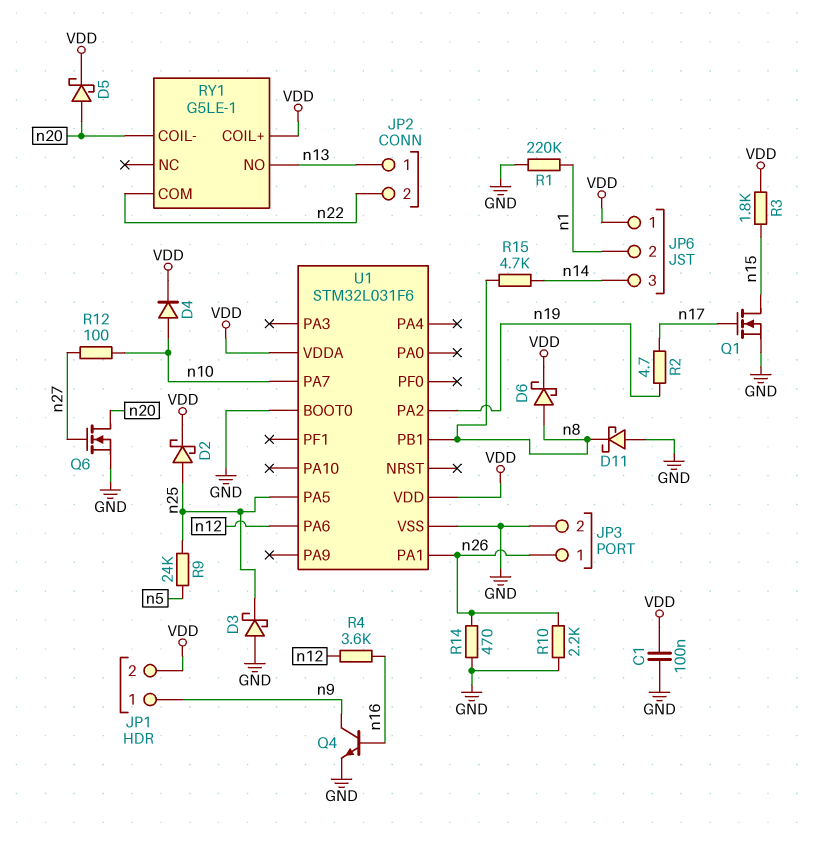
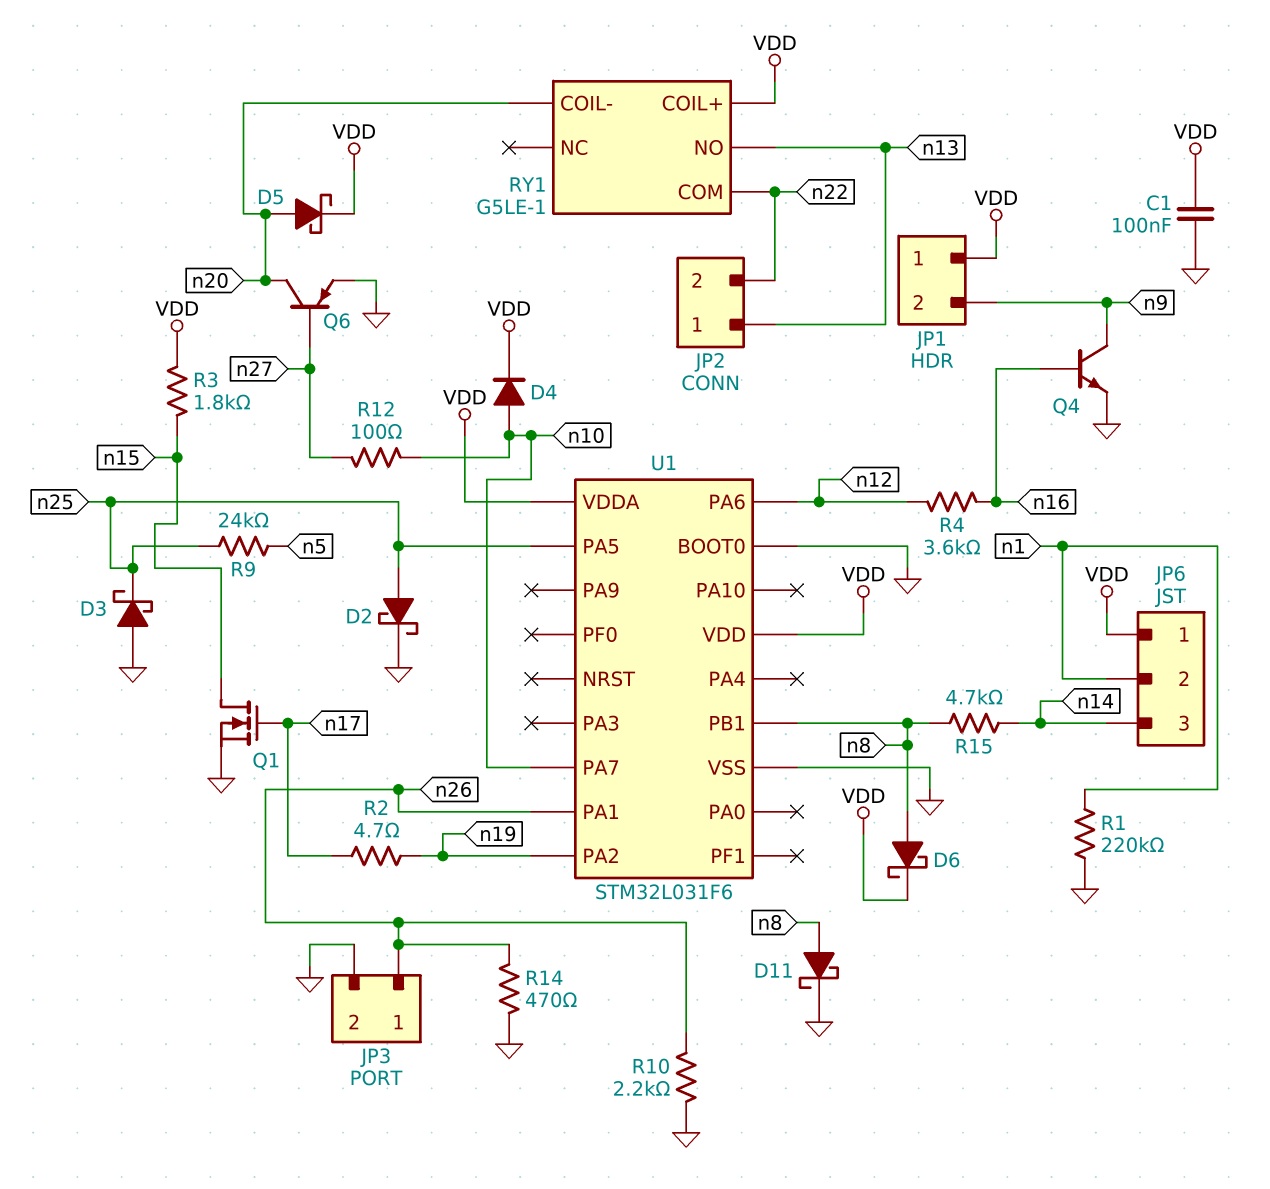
D2: schottky (A n25, K VDD) -> schottky (A n25, K GND)
D11: schottky (A GND, K n8) -> schottky (A n8, K GND)
JP1 pin 1: n9 -> VDD
JP1 pin 2: VDD -> n9
Q6: NMOS (G n27, D n20, S GND) -> PNP (B n27, C n20, E GND)

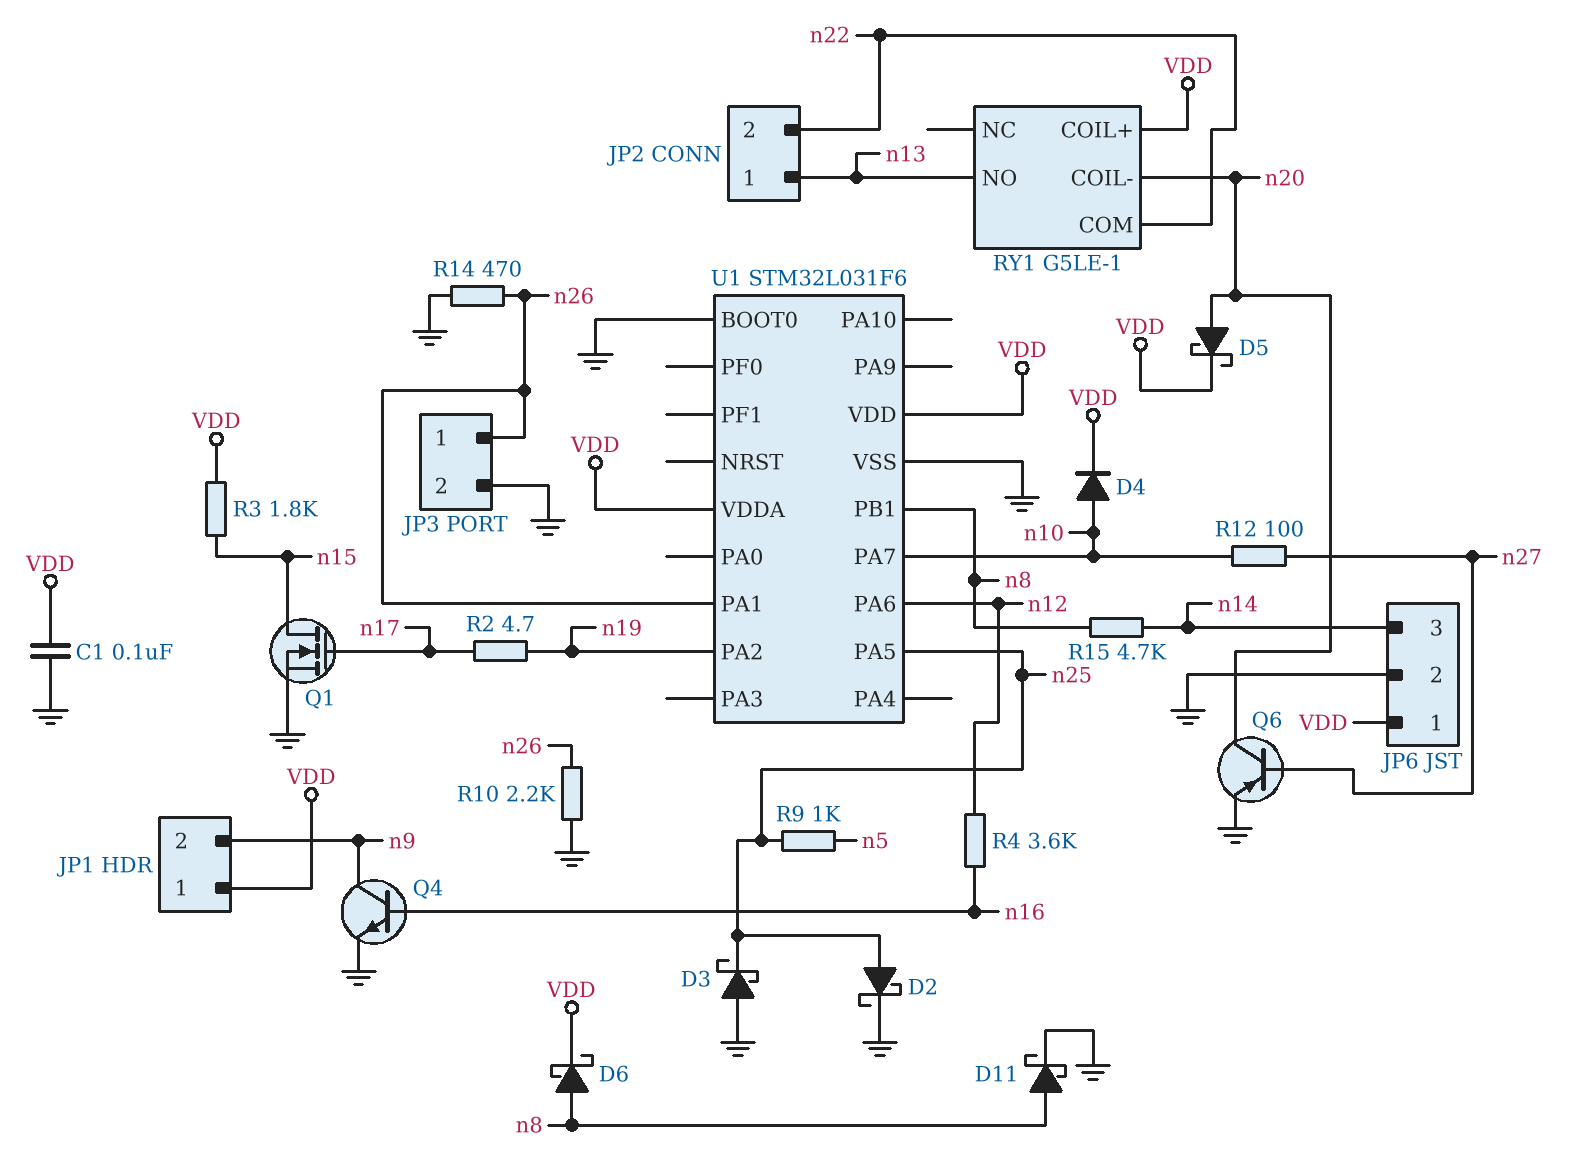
JP6 pin 2: n1 -> GND
R1: 220k (GND, n1) -> none
R9: 24k (n5, n25) -> 1k (n5, n25)

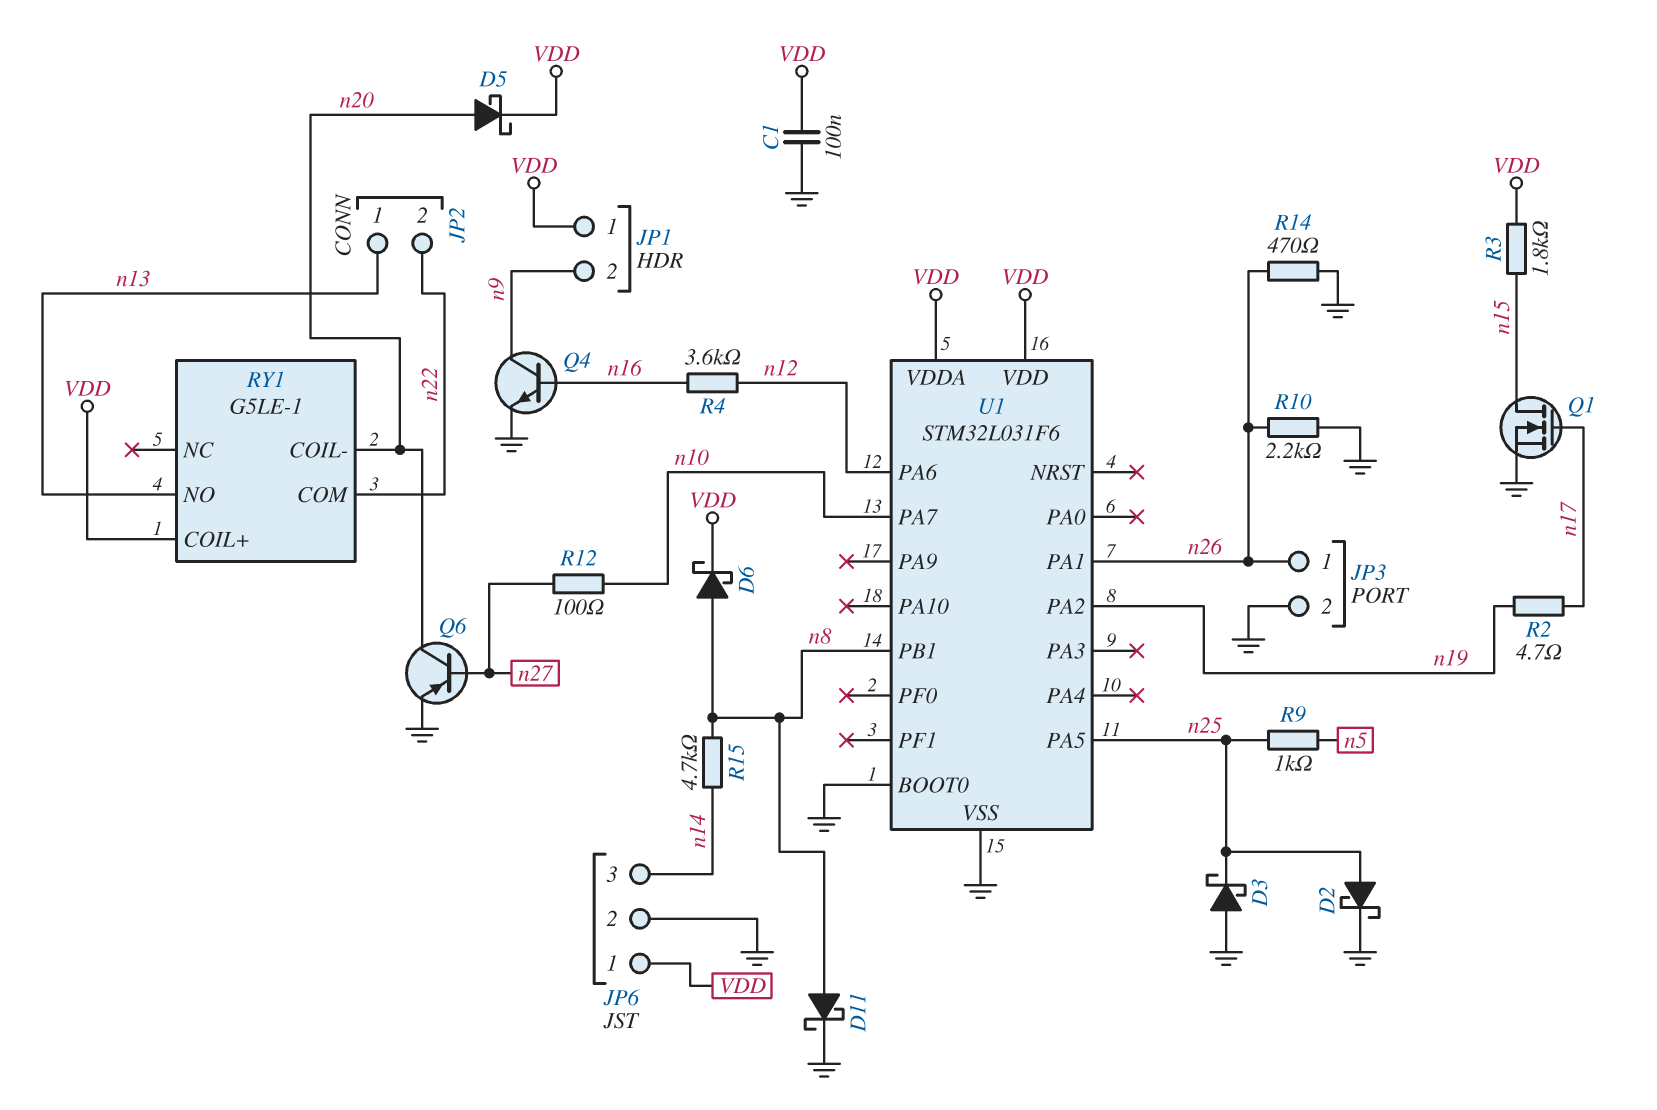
D4: diode (A n10, K VDD) -> none

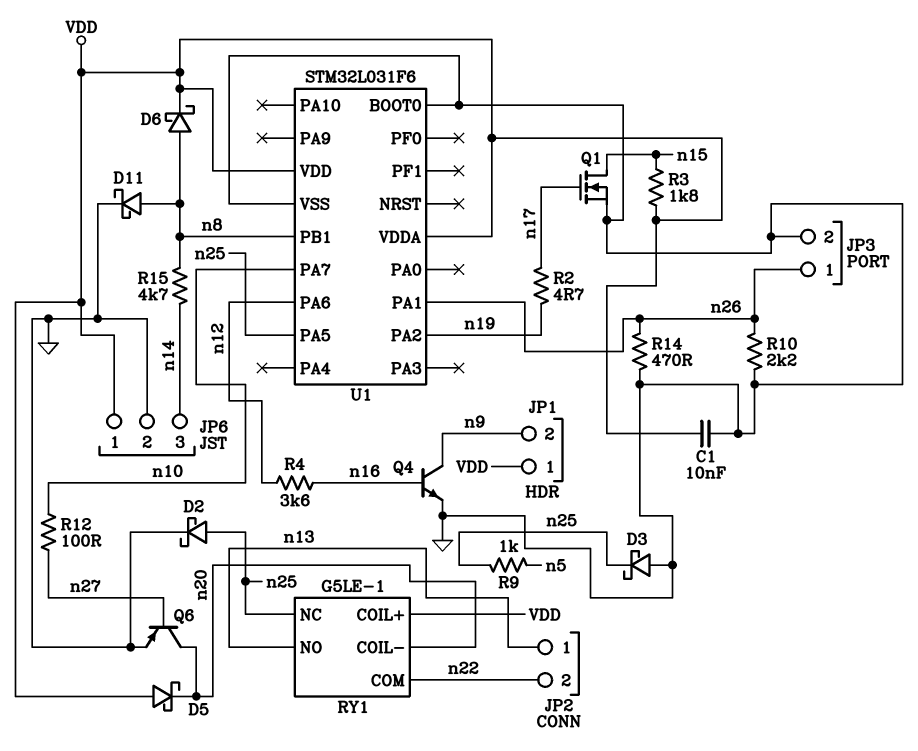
C1: 100nF (GND, VDD) -> 10nF (GND, VDD)
D5: schottky (A n20, K VDD) -> schottky (A VDD, K n20)
RY1 pin NC: none -> n25

